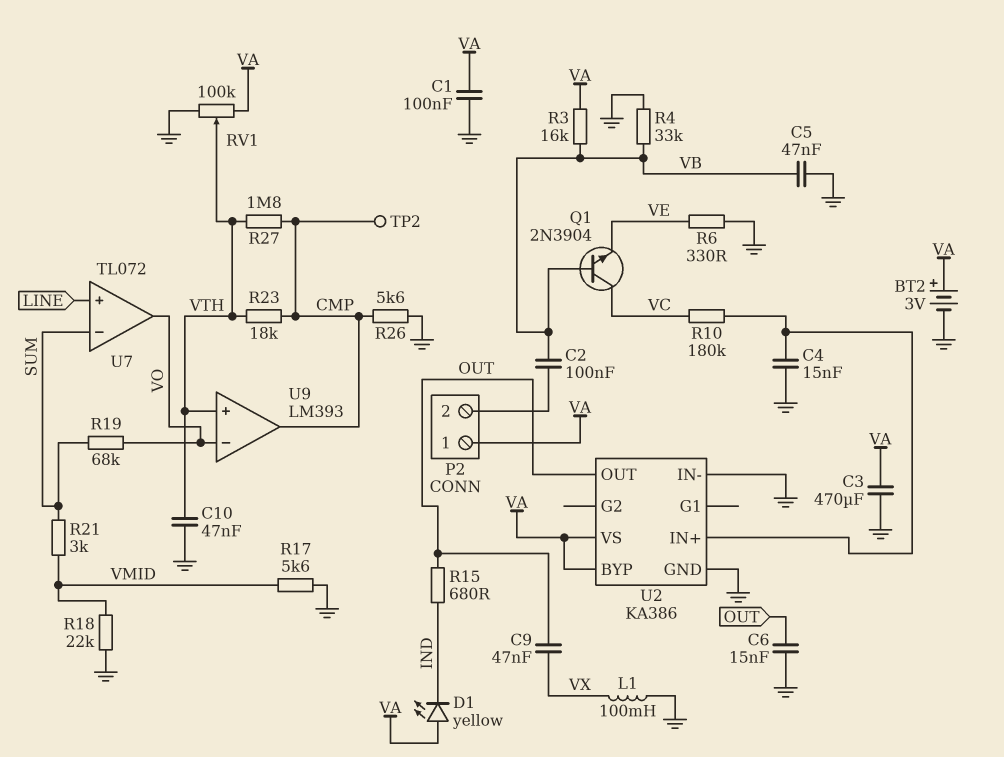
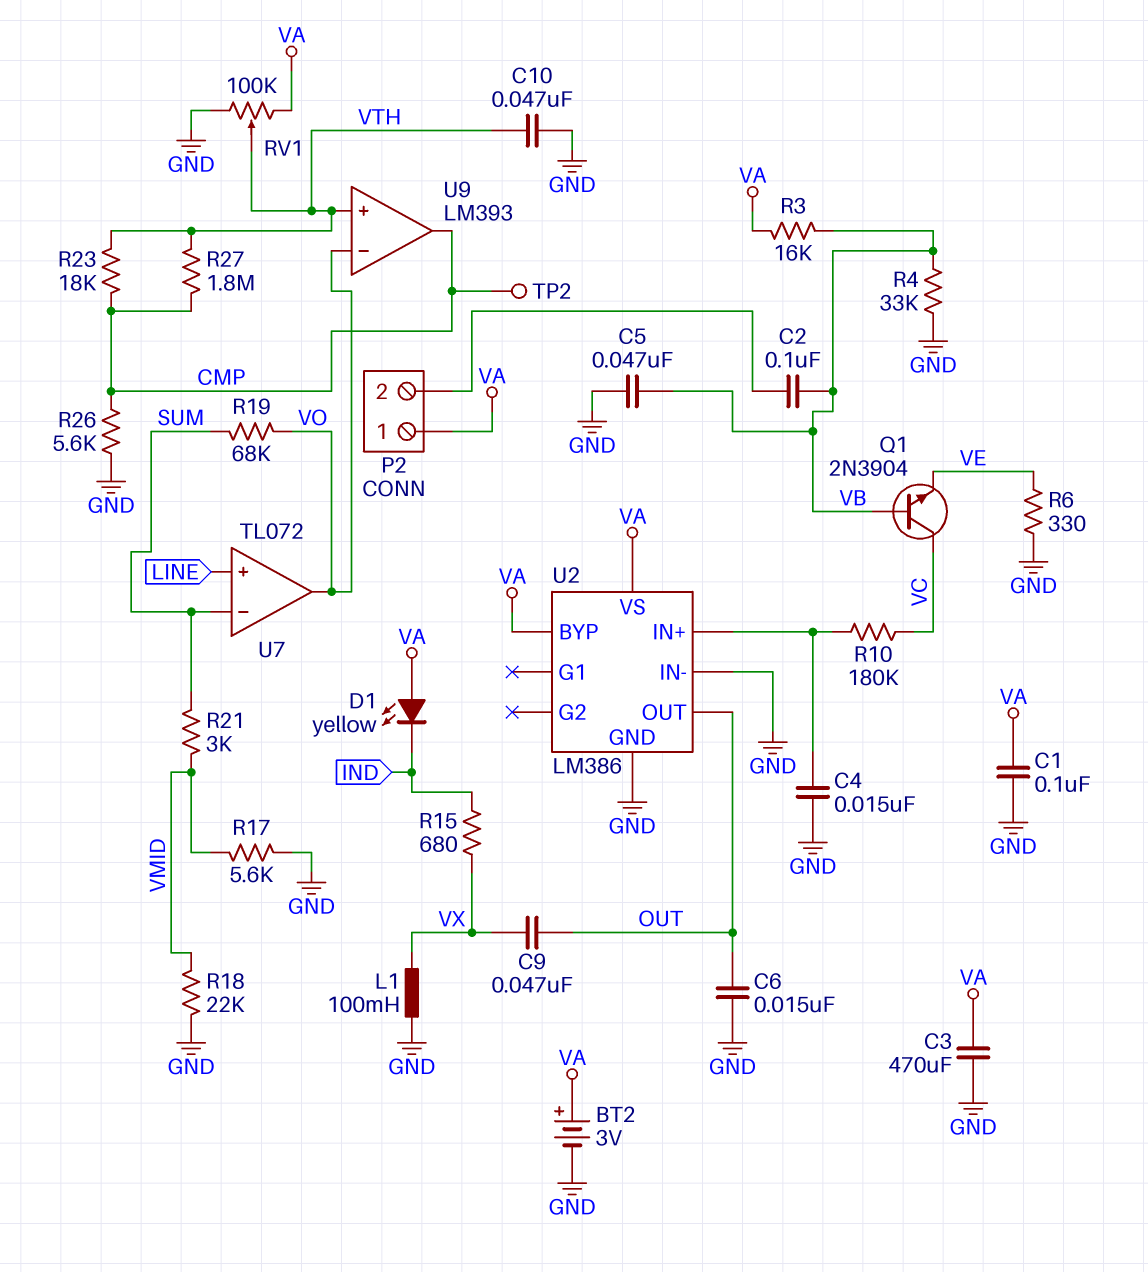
R15: 680 (IND, OUT) -> 680 (IND, VX)
U2: KA386 -> LM386

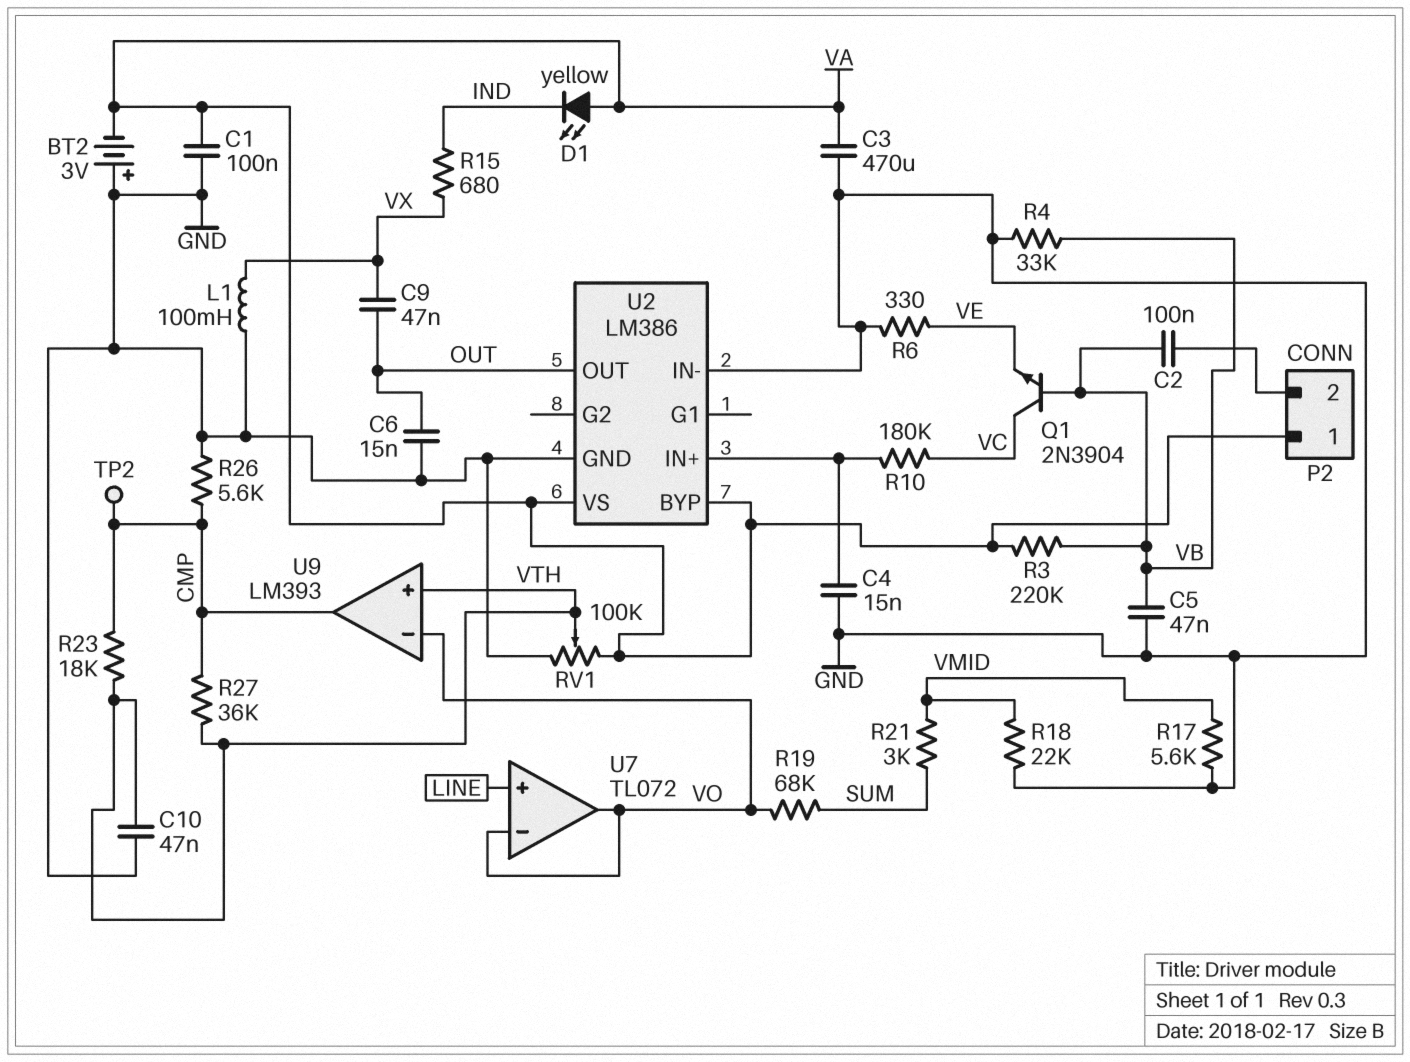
BT2: 3V (plus VA, minus GND) -> 3V (plus GND, minus VA)
R3: 16k (VA, VB) -> 220k (VA, VB)
R27: 1.8M (CMP, VTH) -> 36k (CMP, VTH)
U7 pin in-: SUM -> VO

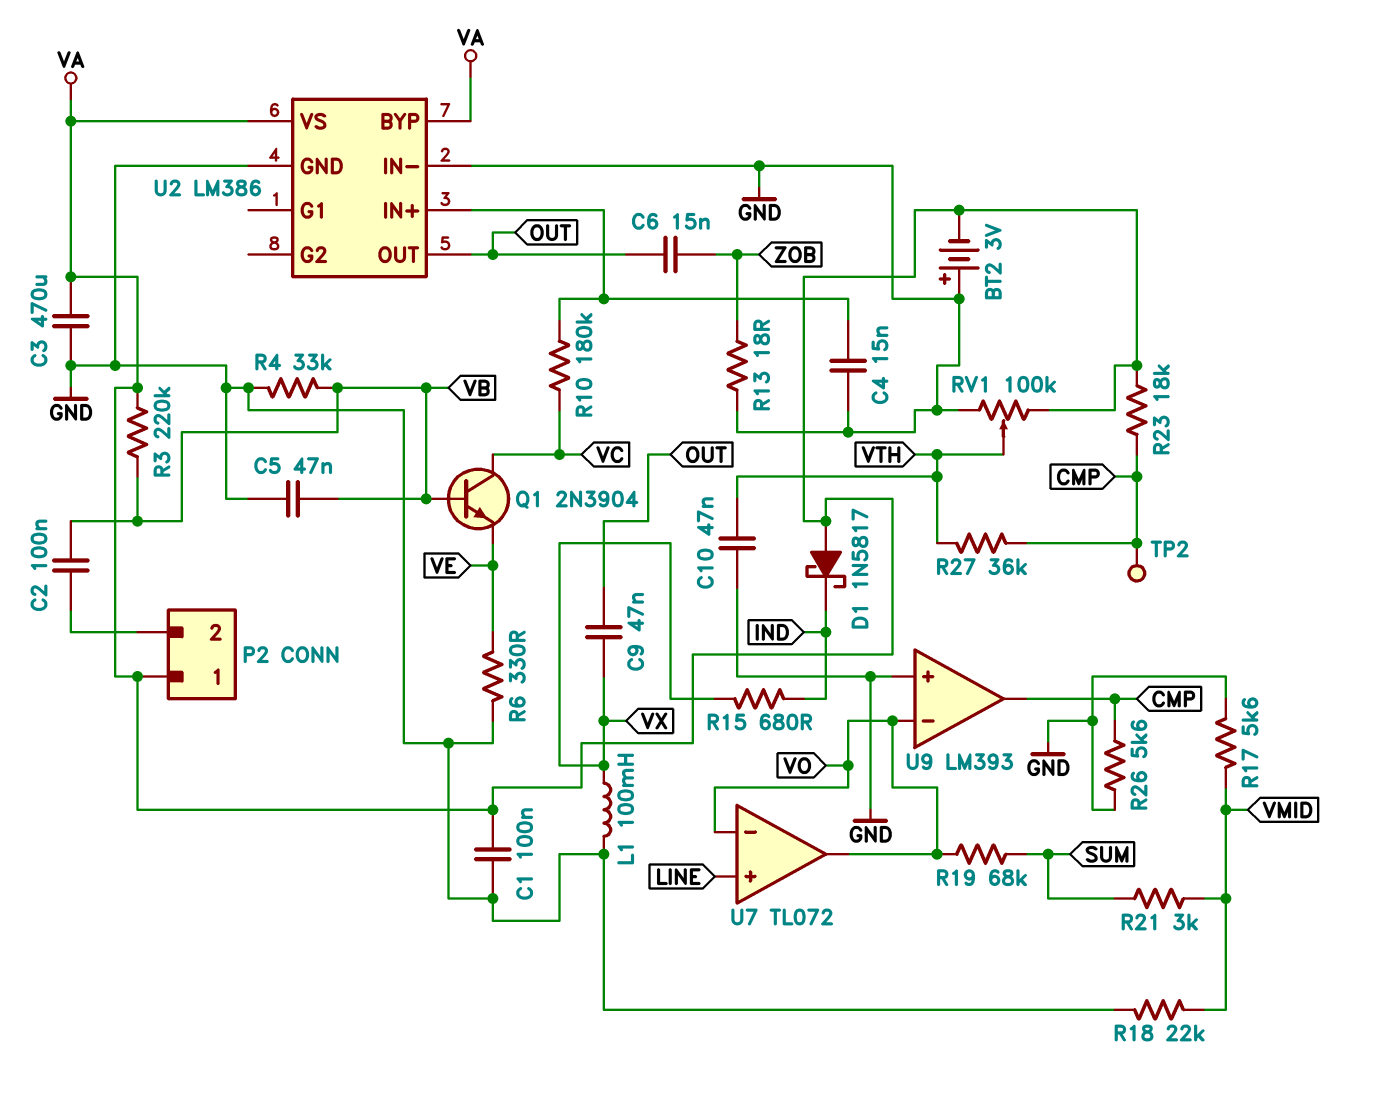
C6: 15nF (GND, OUT) -> 15nF (OUT, ZOB)
D1: LED yellow (A VA, K IND) -> schottky 1N5817 (A VA, K IND)
R13: none -> 18 (GND, ZOB)
R23: 18k (CMP, VTH) -> 18k (CMP, VA)
U9 pin in+: VTH -> GND

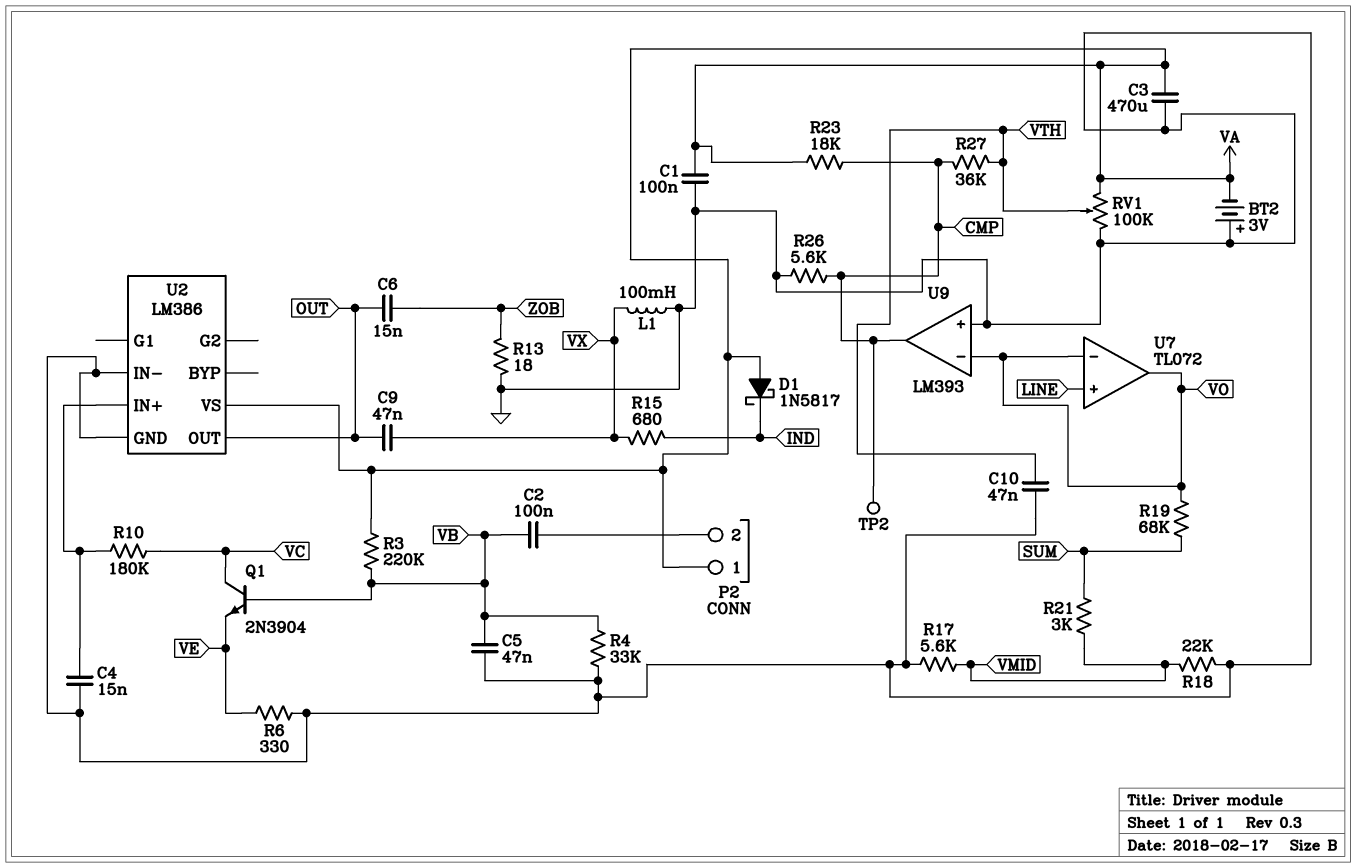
U2 pin BYP: VA -> none

